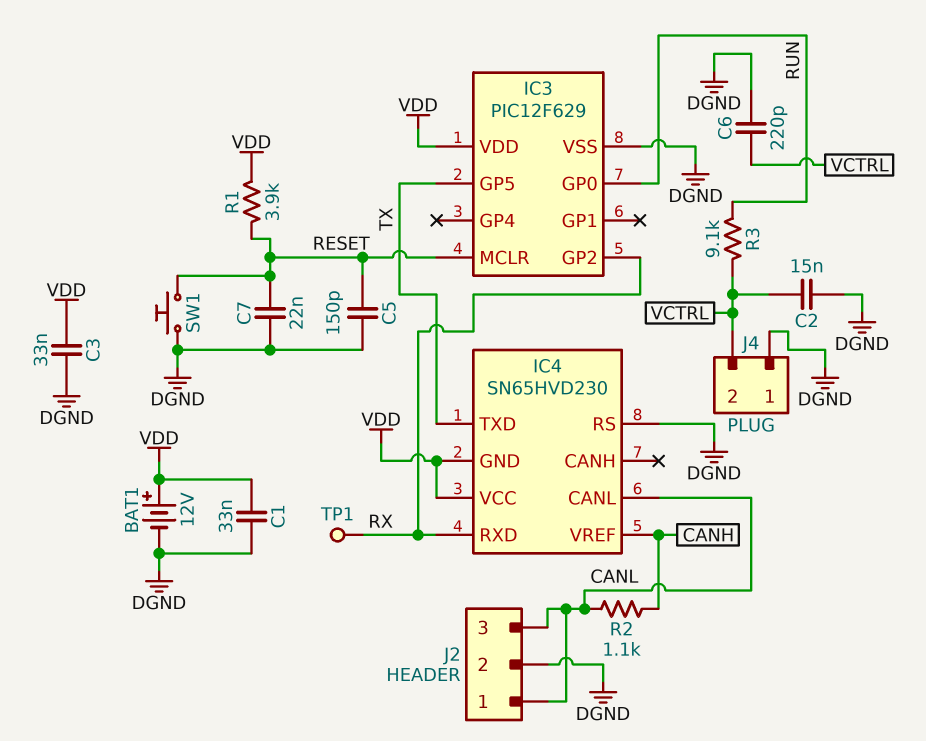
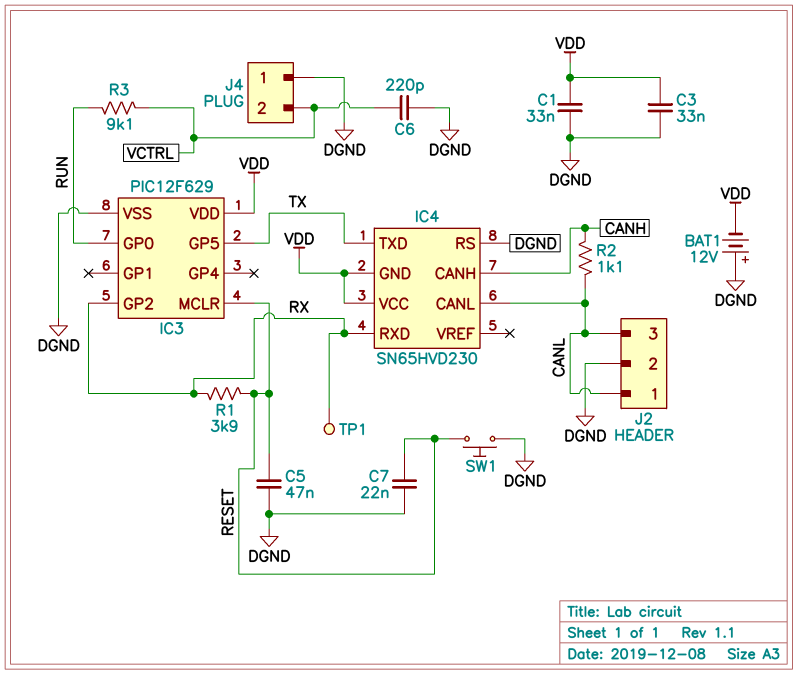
BAT1: 12V (plus VDD, minus DGND) -> 12V (plus DGND, minus VDD)
C2: 15nF (DGND, VCTRL) -> none
C5: 150pF (DGND, RESET) -> 47nF (DGND, RESET)
IC4 pin CANH: none -> CANH
IC4 pin VREF: CANH -> none
R1: 3.9k (RESET, VDD) -> 3.9k (RESET, RX)

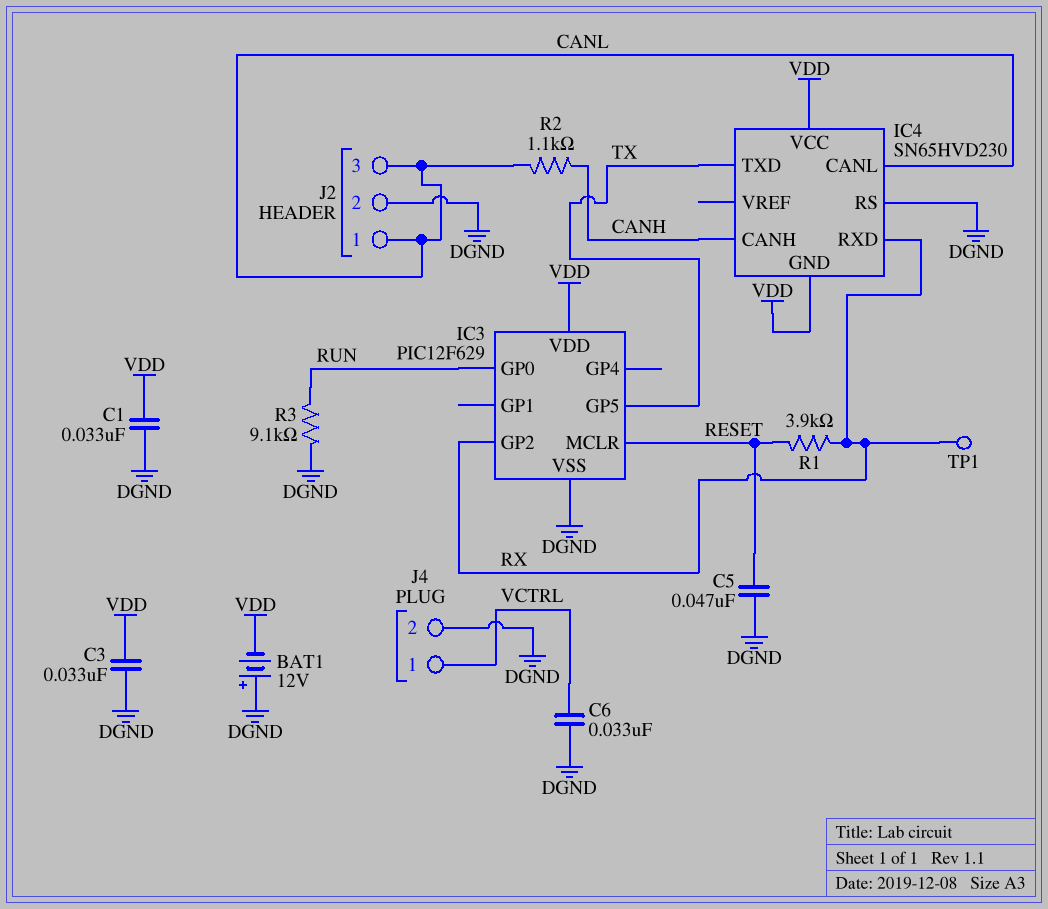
C6: 220pF (DGND, VCTRL) -> 33nF (DGND, VCTRL)
C7: 22nF (DGND, RESET) -> none
J4 pin 1: DGND -> VCTRL
J4 pin 2: VCTRL -> DGND
R3: 9.1k (RUN, VCTRL) -> 9.1k (DGND, RUN)
SW1: button (DGND, RESET) -> none

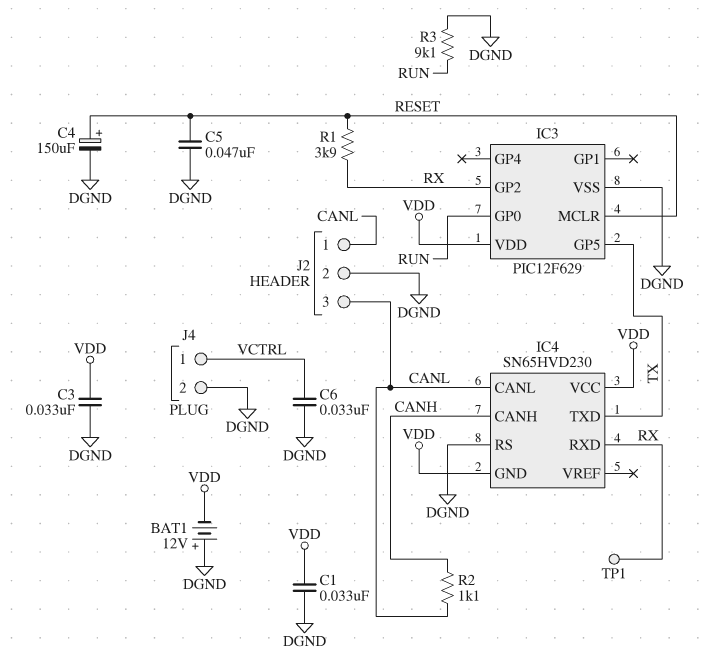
C4: none -> 150uF (plus RESET, minus DGND)

